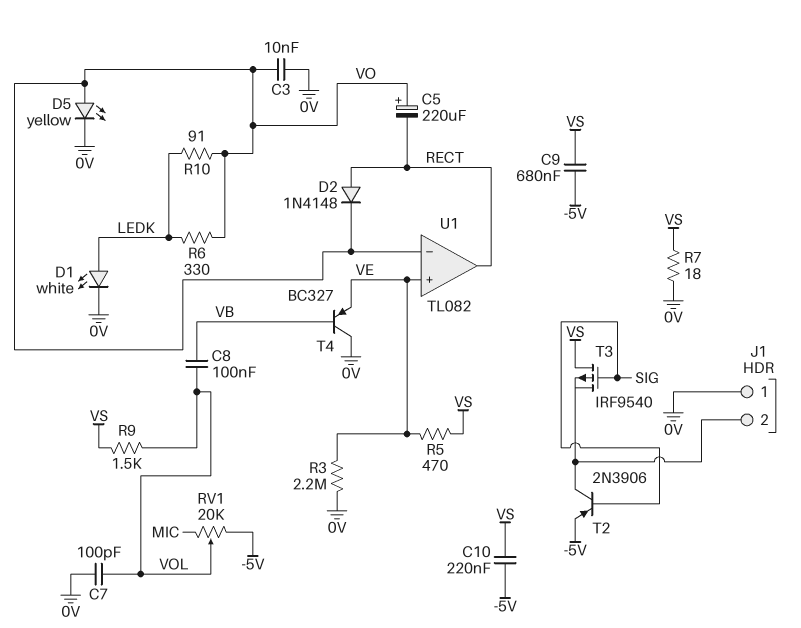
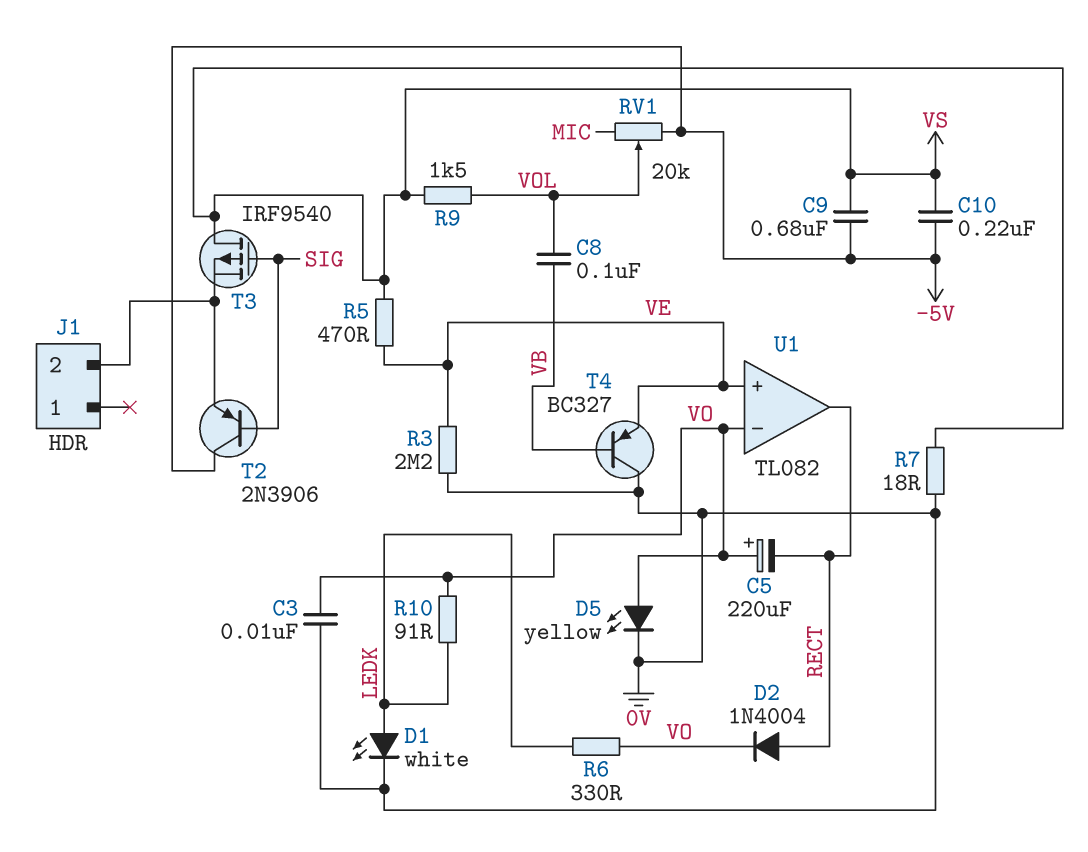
C7: 100pF (0V, VOL) -> none
D2: diode 1N4148 (A RECT, K VO) -> diode 1N4004 (A RECT, K VO)
J1 pin 1: 0V -> none
T2: PNP 2N3906 (B SIG, C J1/2, E -5V) -> PNP 2N3906 (B SIG, C -5V, E J1/2)

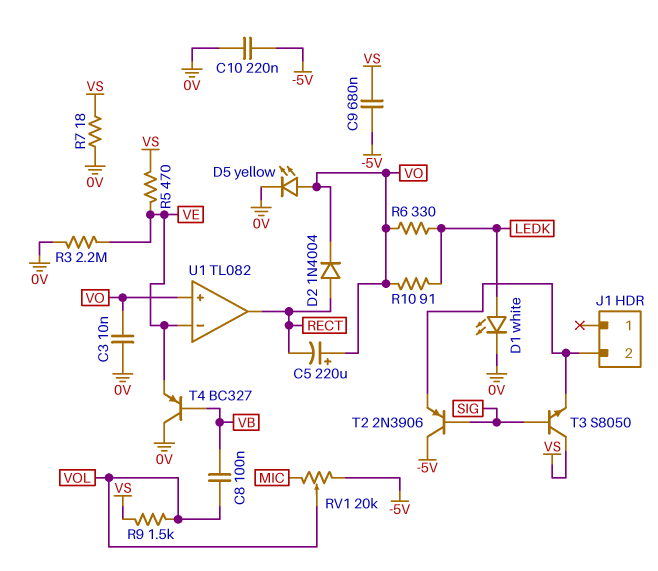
C10: 220nF (-5V, VS) -> 220nF (-5V, 0V)
T3: PMOS IRF9540 (G SIG, D VS, S J1/2) -> NPN S8050 (B SIG, C VS, E J1/2)
U1 pin in+: VE -> VO
U1 pin in-: VO -> VE

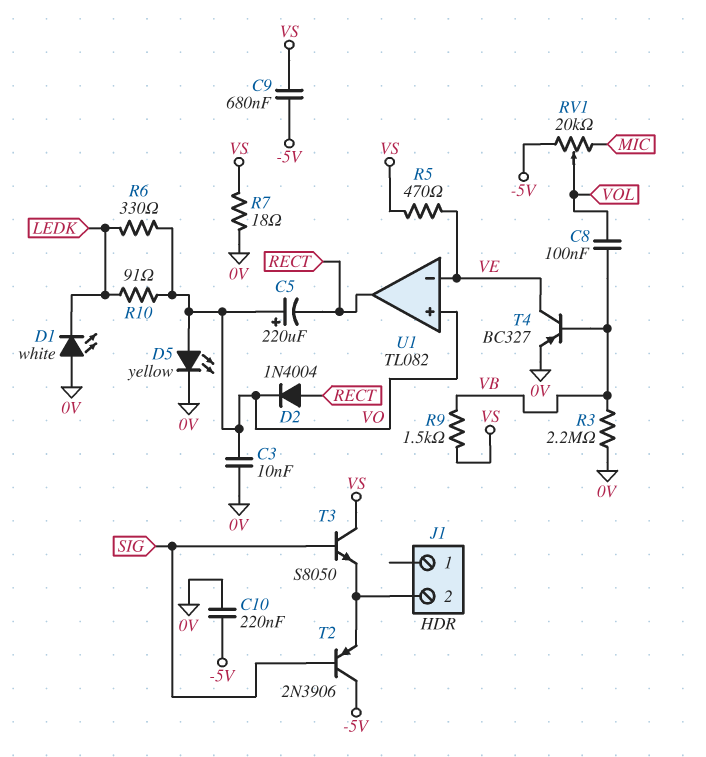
D1: LED white (A LEDK, K 0V) -> LED white (A 0V, K LEDK)
R3: 2.2M (0V, VE) -> 2.2M (0V, VB)
R9: 1.5k (VOL, VS) -> 1.5k (VB, VS)
T4: PNP BC327 (B VB, C 0V, E VE) -> PNP BC327 (B VB, C VE, E 0V)

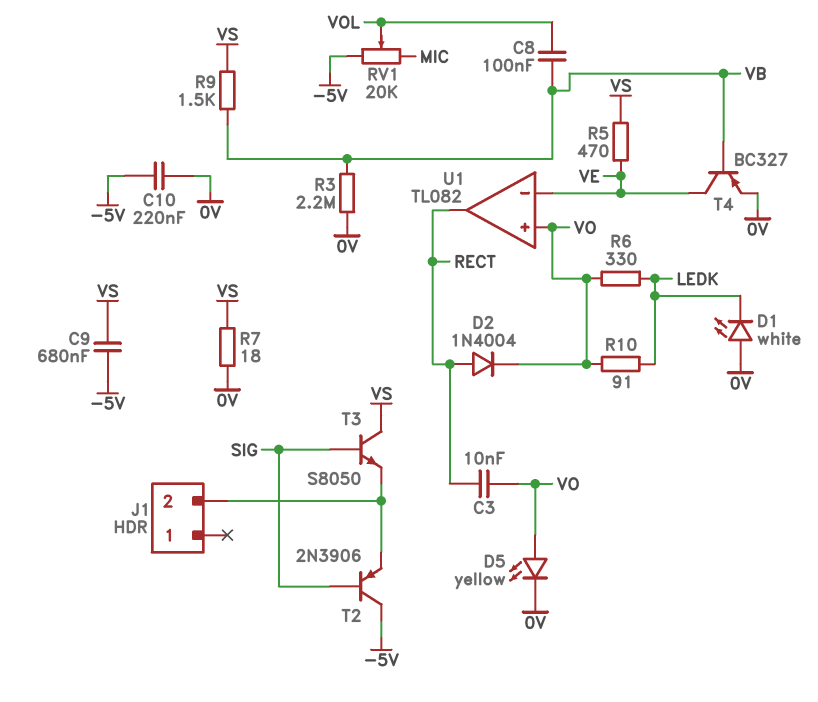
C3: 10nF (0V, VO) -> 10nF (RECT, VO)
C5: 220uF (plus VO, minus RECT) -> none

